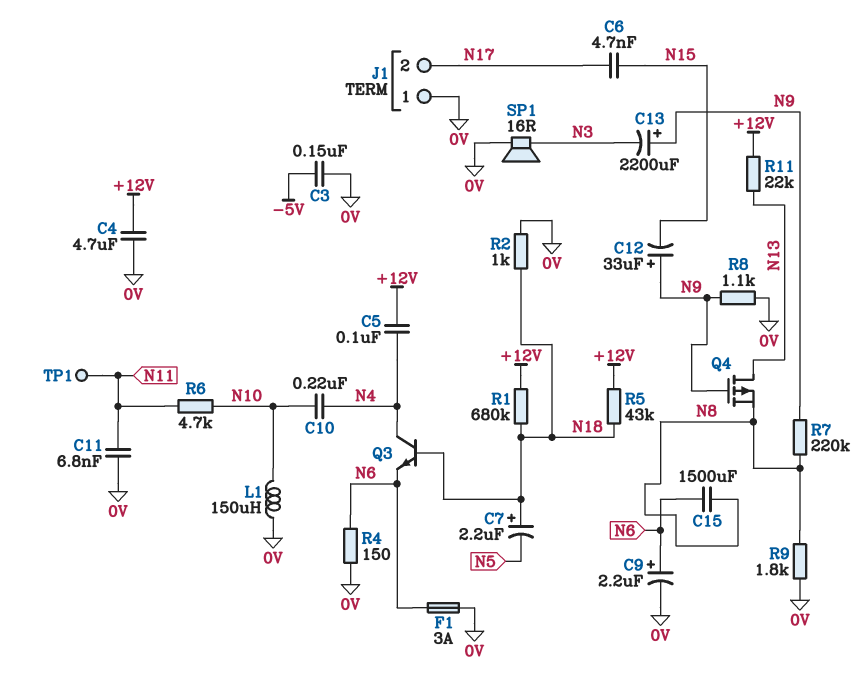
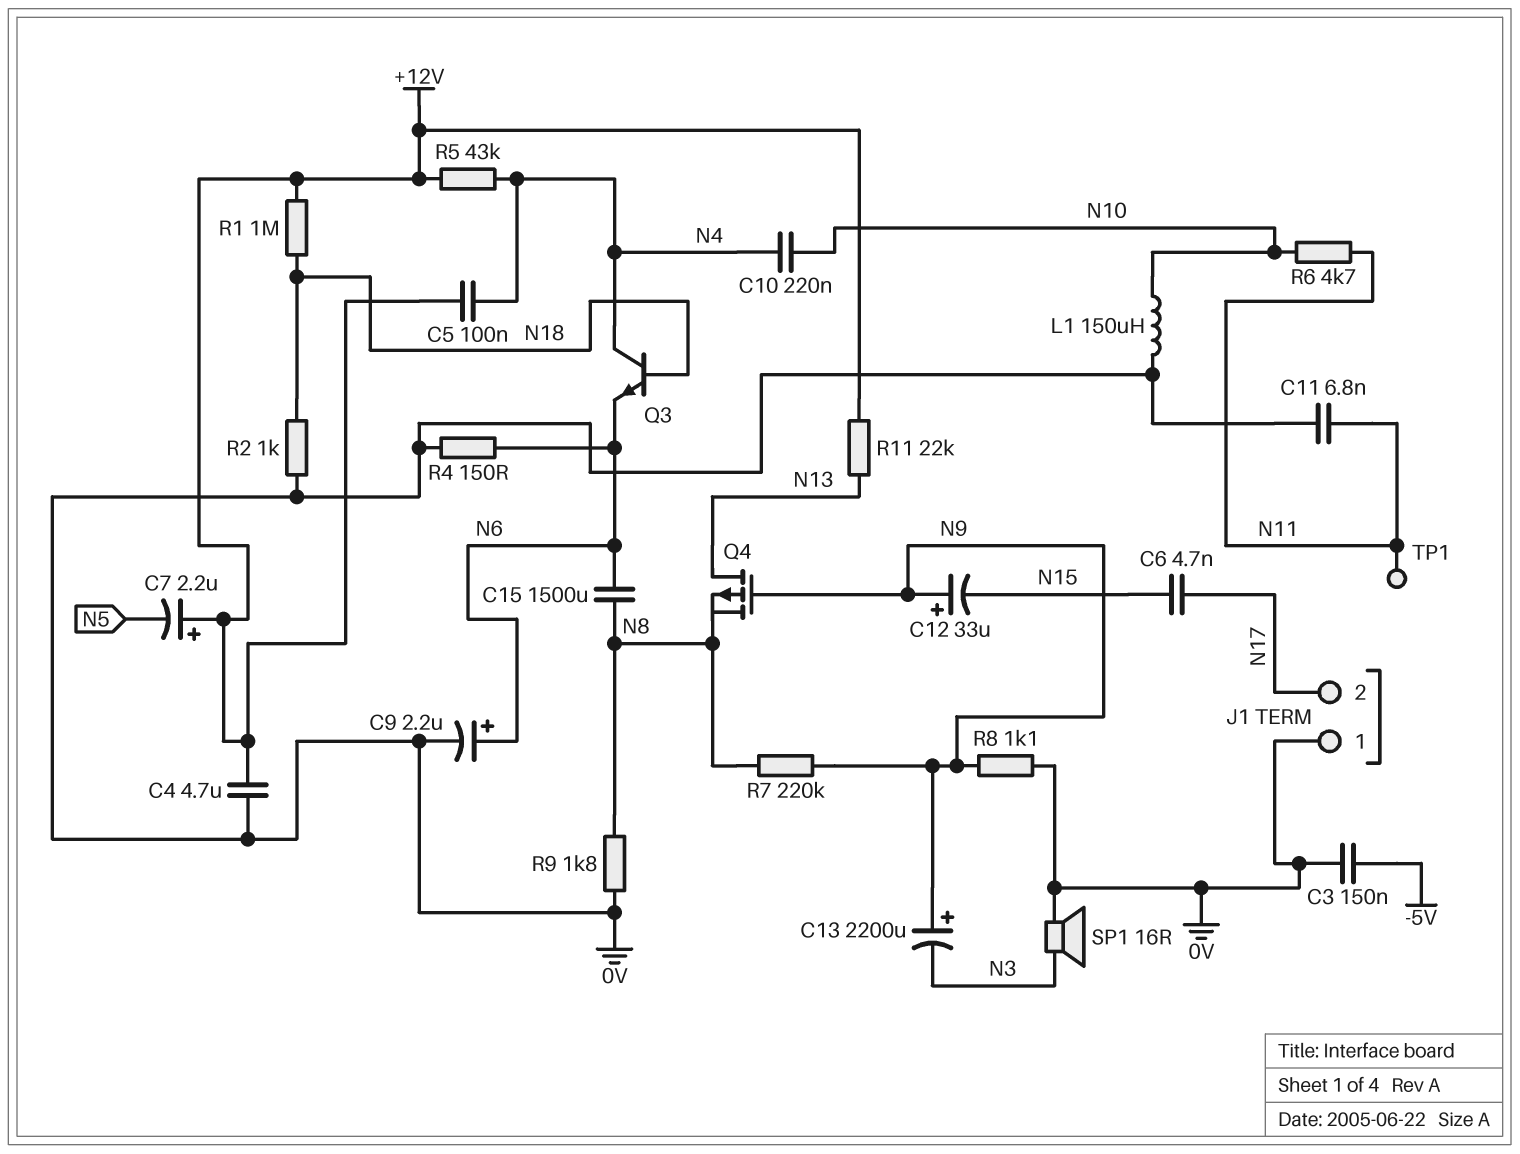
C7: 2.2uF (plus N18, minus N5) -> 2.2uF (plus +12V, minus N5)
F1: 3A (0V, N6) -> none
R1: 680k (+12V, N18) -> 1M (+12V, N18)
R5: 43k (+12V, N18) -> 43k (+12V, N4)

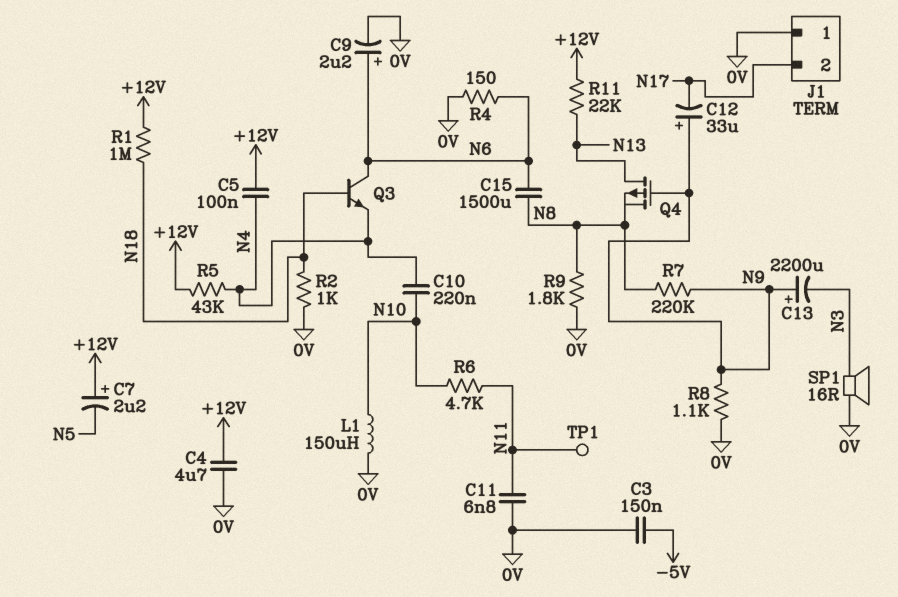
C6: 4.7nF (N15, N17) -> none
C12: 33uF (plus N9, minus N15) -> 33uF (plus N9, minus N17)
Q3: NPN (B N18, C N4, E N6) -> NPN (B N18, C N6, E N4)

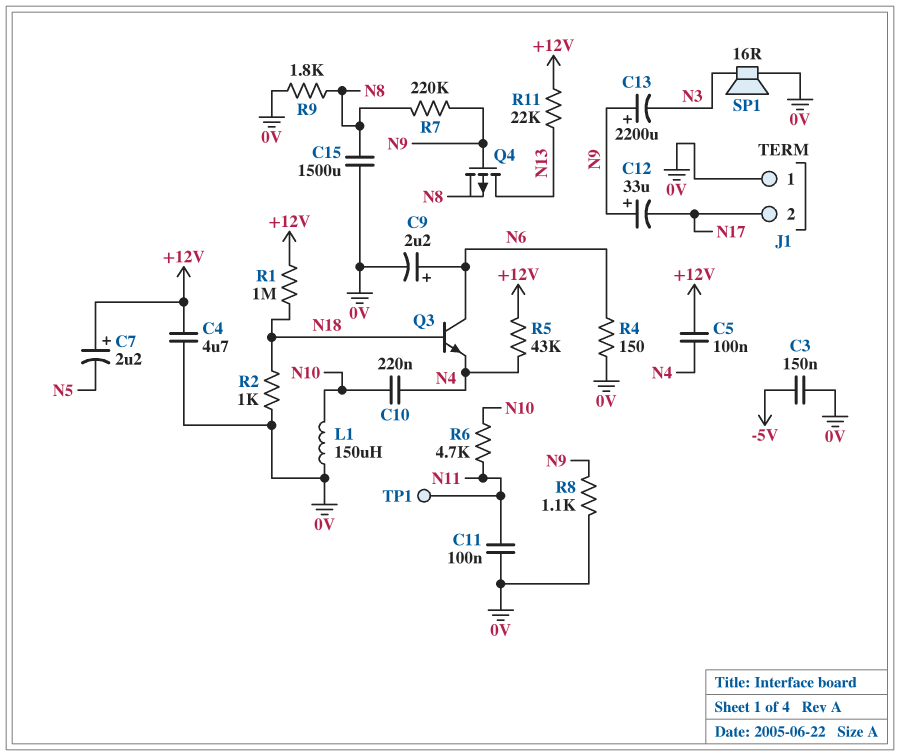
C11: 6.8nF (0V, N11) -> 100nF (0V, N11)
C15: 1500uF (N6, N8) -> 1500uF (0V, N8)

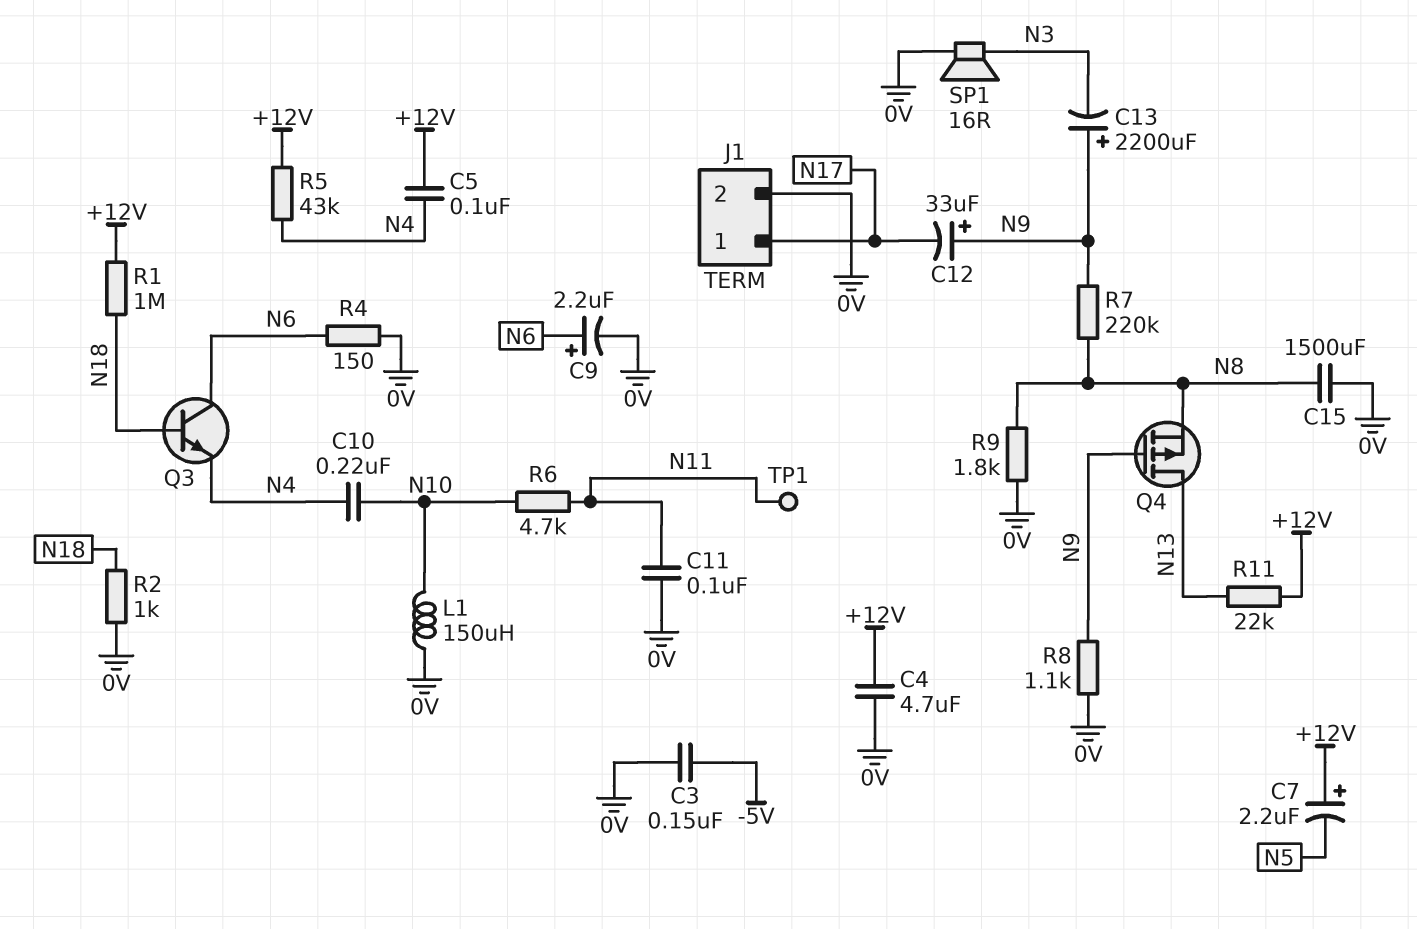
J1 pin 1: 0V -> N17
J1 pin 2: N17 -> 0V

